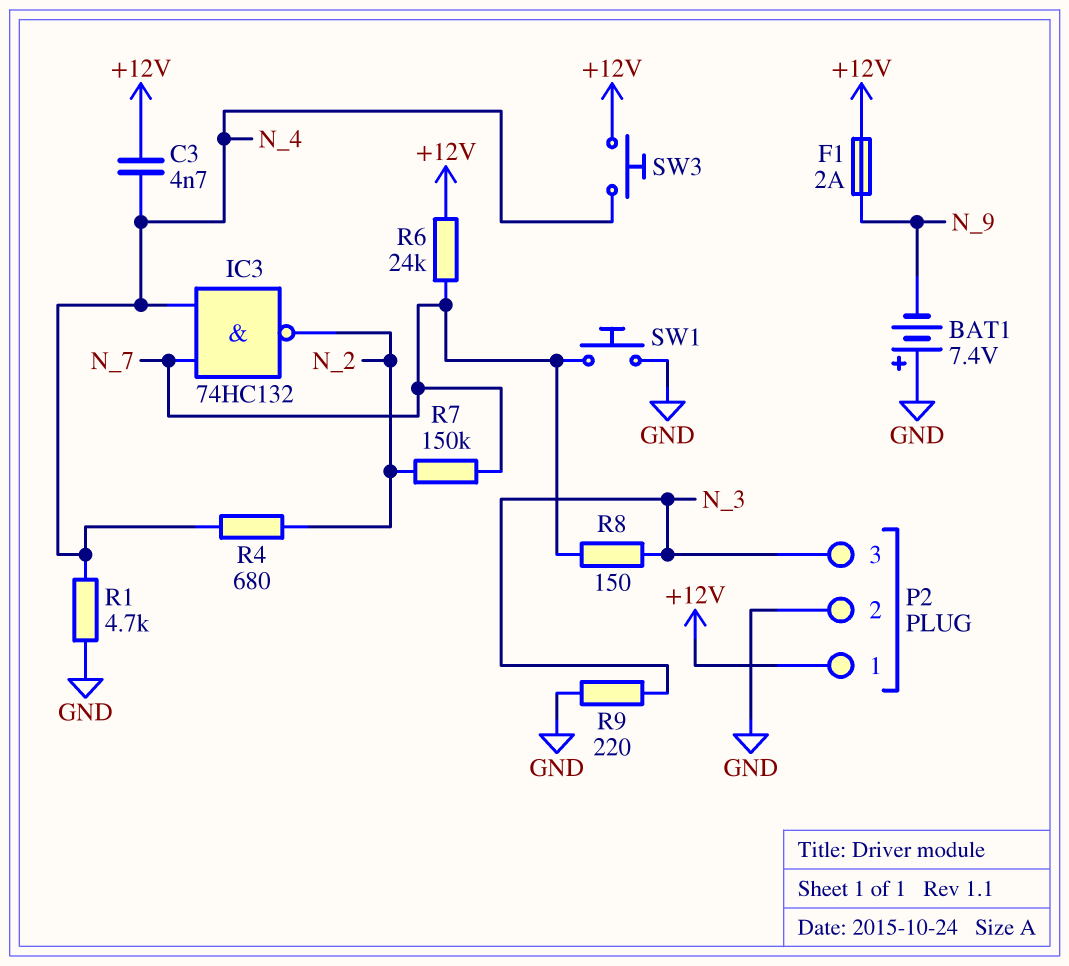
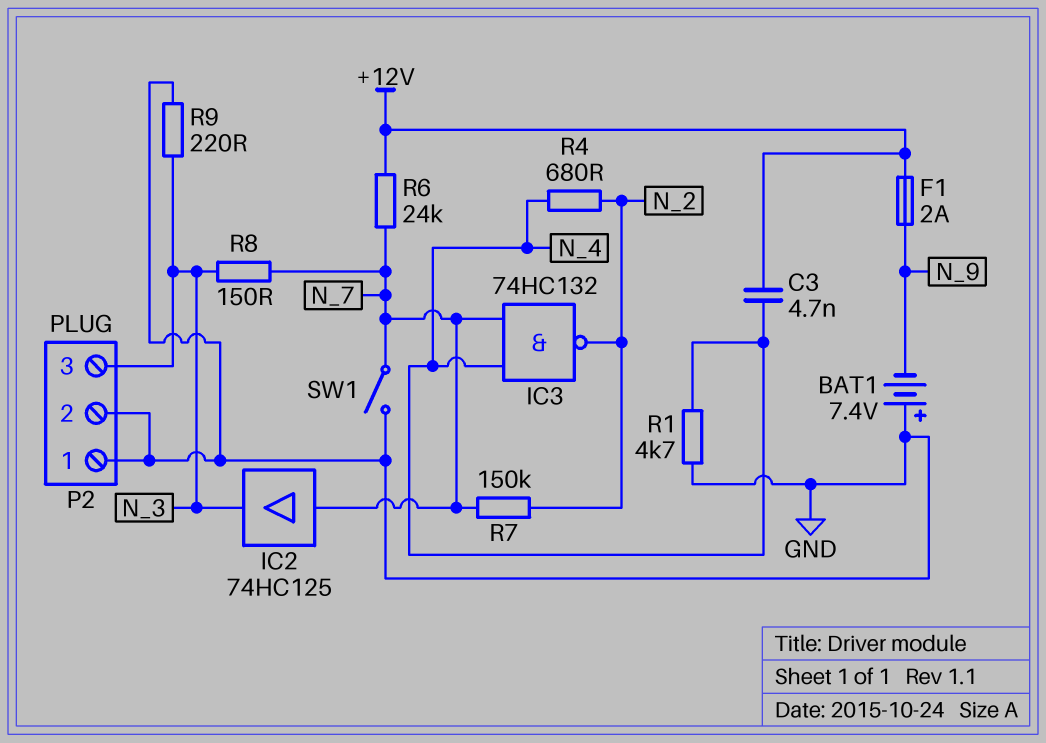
IC2: none -> buffer 74HC125 (in N_7, out N_3)
P2 pin 1: +12V -> GND
SW1: button (GND, N_7) -> switch (GND, N_7)
SW3: button (+12V, N_4) -> none

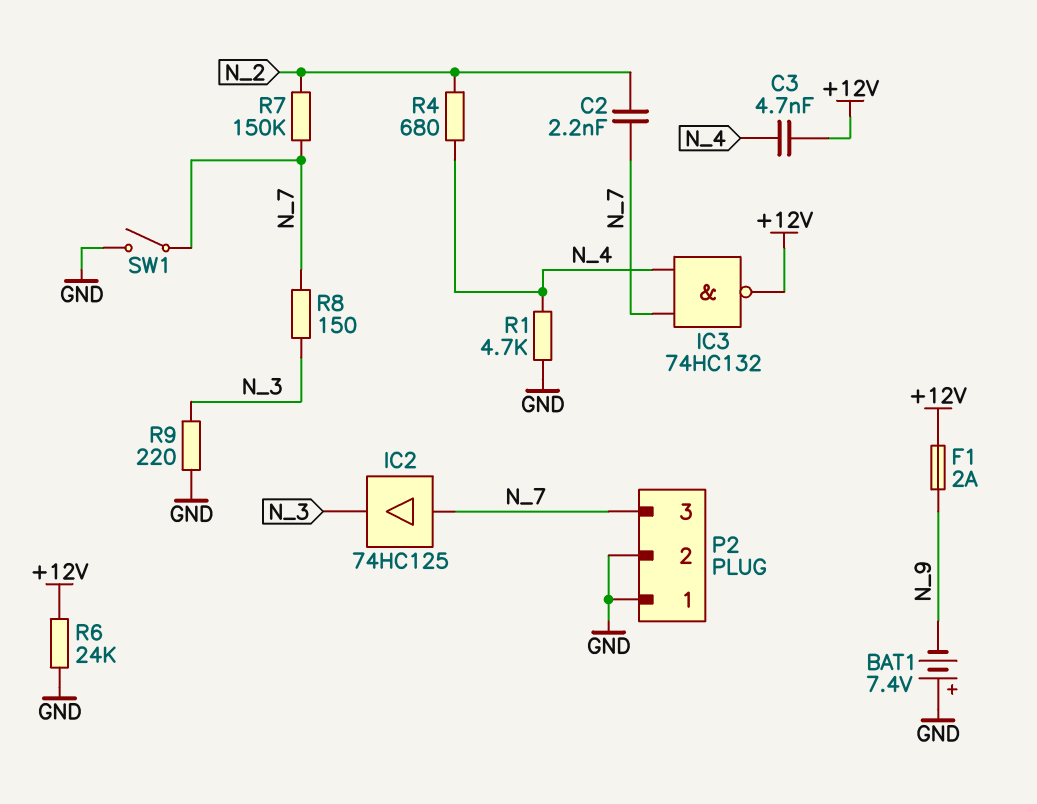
C2: none -> 2.2nF (N_2, N_7)
IC3: NAND 74HC132 (in N_4, in N_7, out N_2) -> NAND 74HC132 (in N_4, in N_7, out +12V)
P2 pin 3: N_3 -> N_7
R6: 24k (+12V, N_7) -> 24k (+12V, GND)

